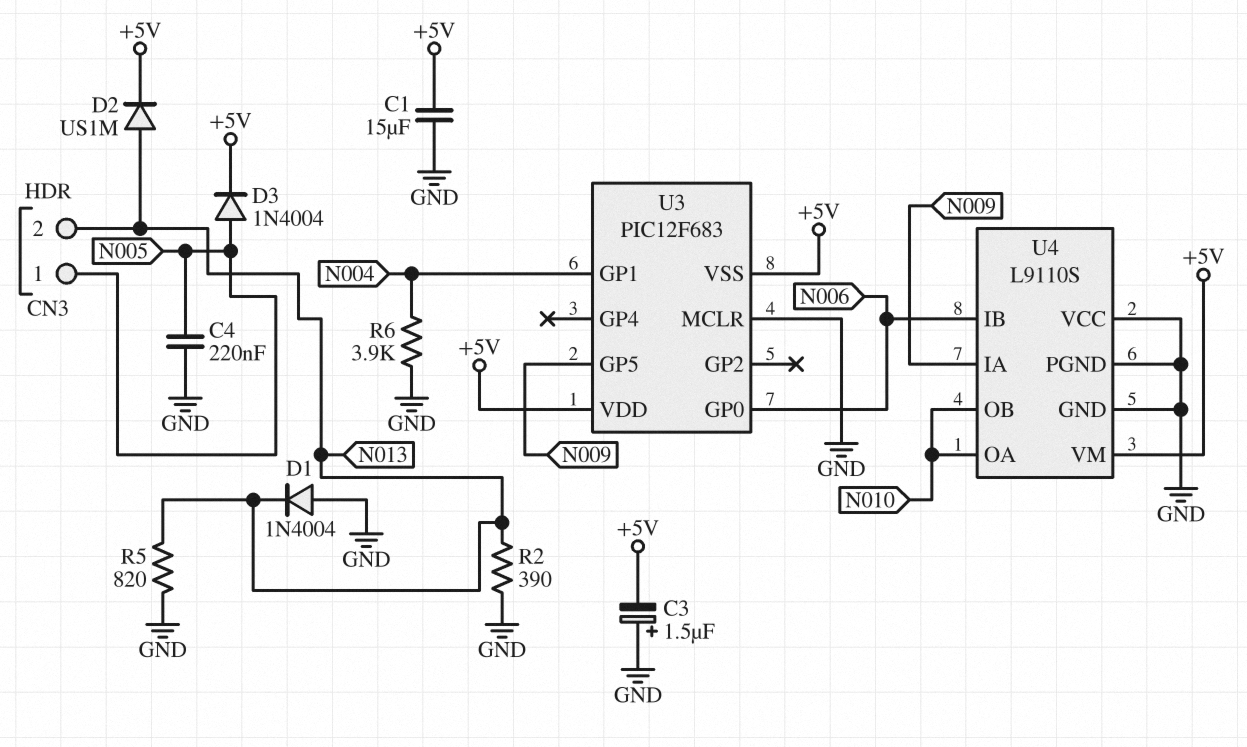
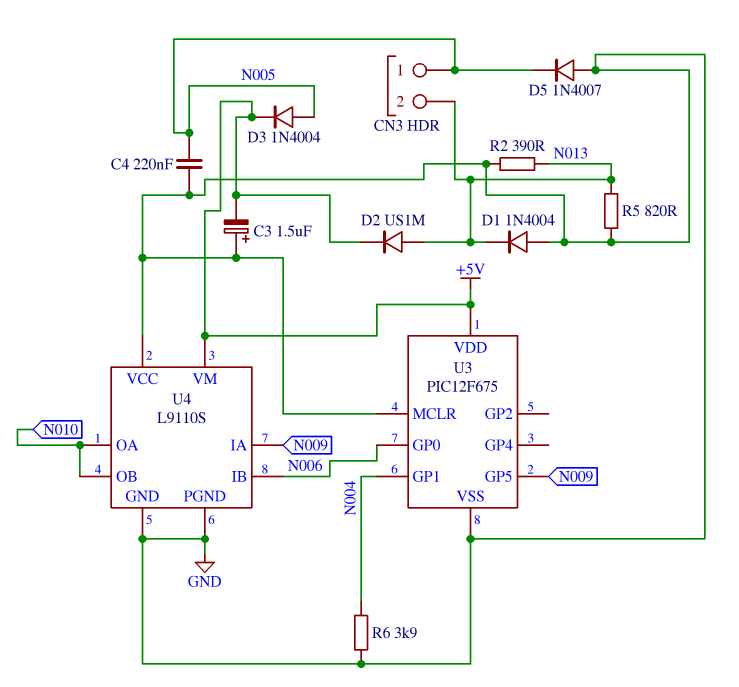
C1: 15uF (+5V, GND) -> none
D5: none -> diode 1N4007 (A GND, K N005)
U3: PIC12F683 -> PIC12F675
U3 pin VSS: +5V -> GND

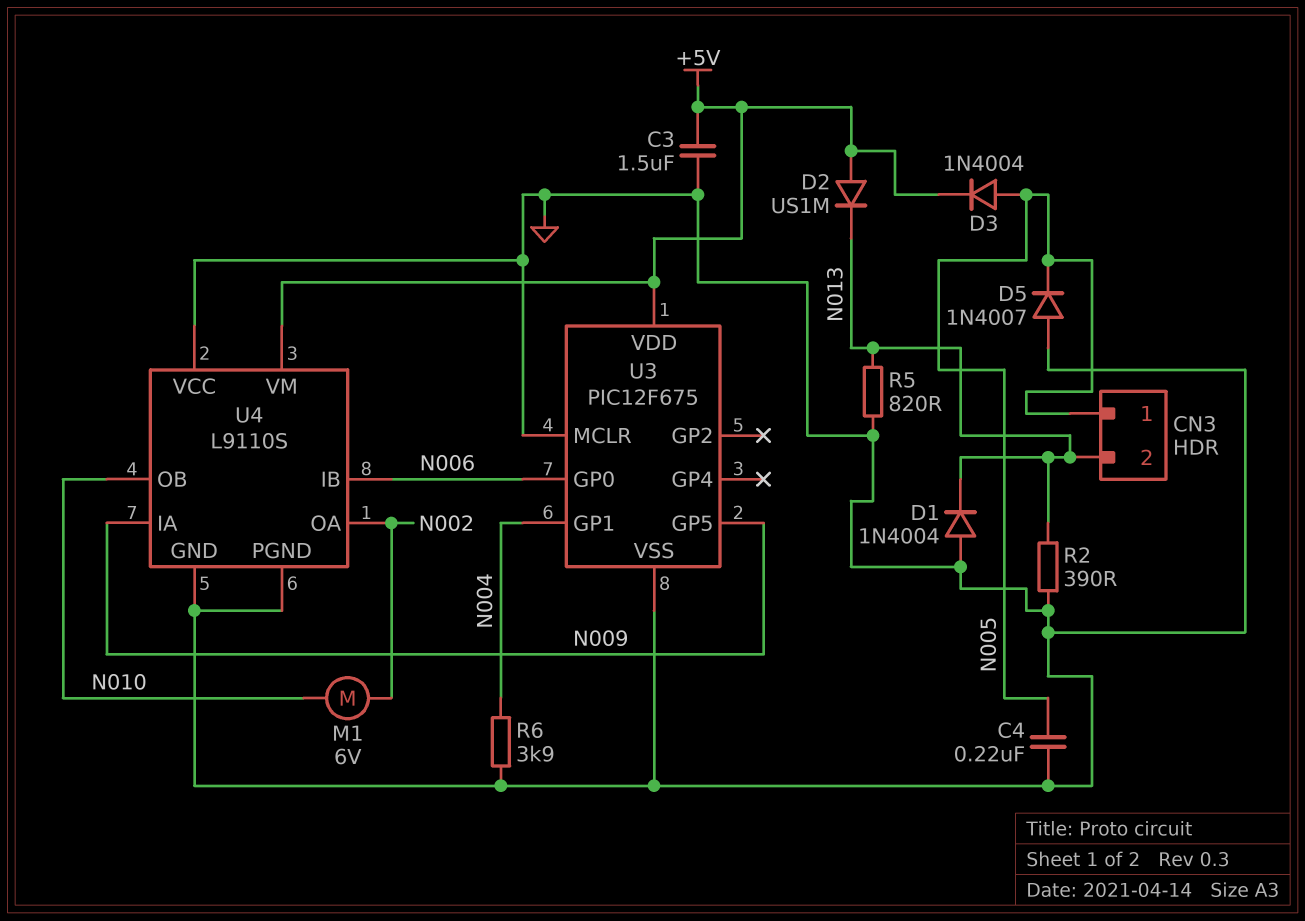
C3: 1.5uF (plus GND, minus +5V) -> 1.5uF (+5V, GND)
D2: diode US1M (A N013, K +5V) -> diode US1M (A +5V, K N013)
M1: none -> motor 6V (N002, N010)
U4 pin OA: N010 -> N002

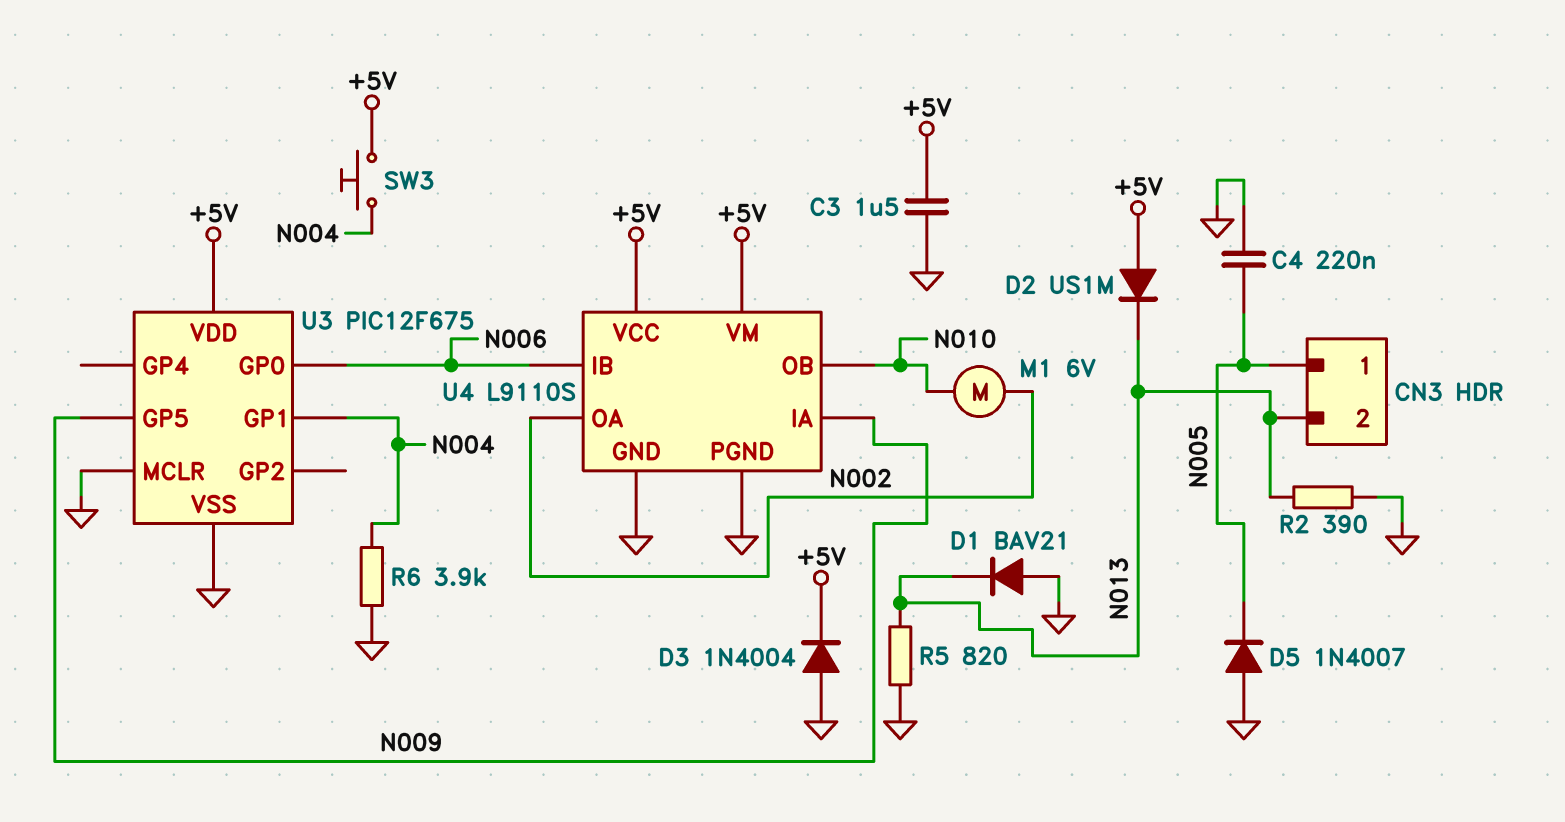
D1: diode 1N4004 (A GND, K N013) -> diode BAV21 (A GND, K N013)
D3: diode 1N4004 (A N005, K +5V) -> diode 1N4004 (A GND, K +5V)
SW3: none -> button (+5V, N004)
U4 pin VCC: GND -> +5V

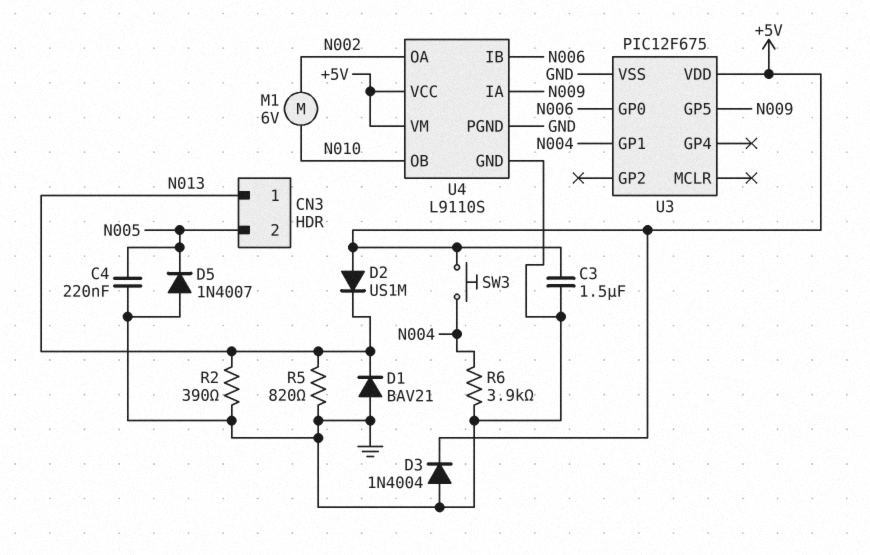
CN3 pin 1: N005 -> N013
CN3 pin 2: N013 -> N005
U3 pin MCLR: GND -> none

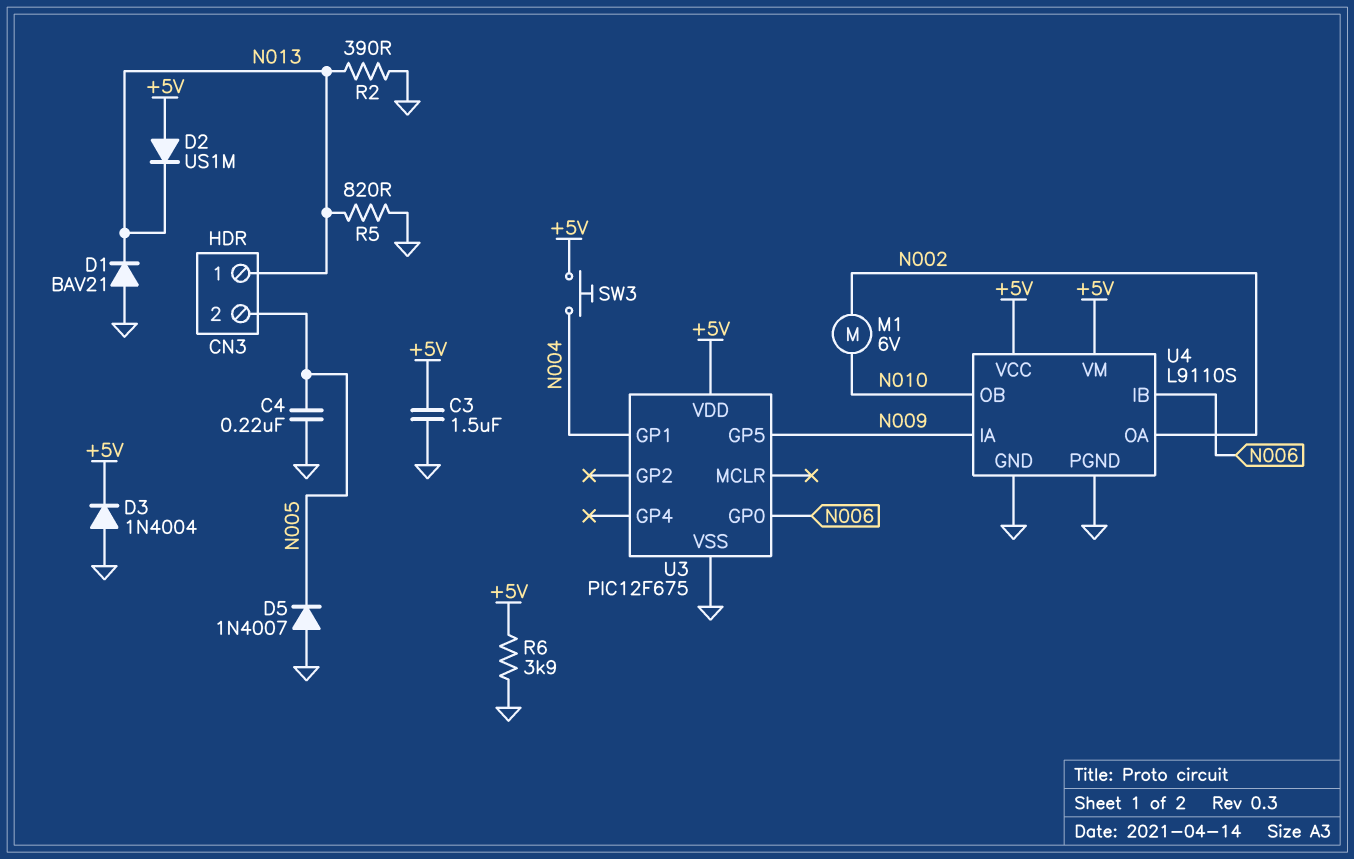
R6: 3.9k (GND, N004) -> 3.9k (+5V, GND)

